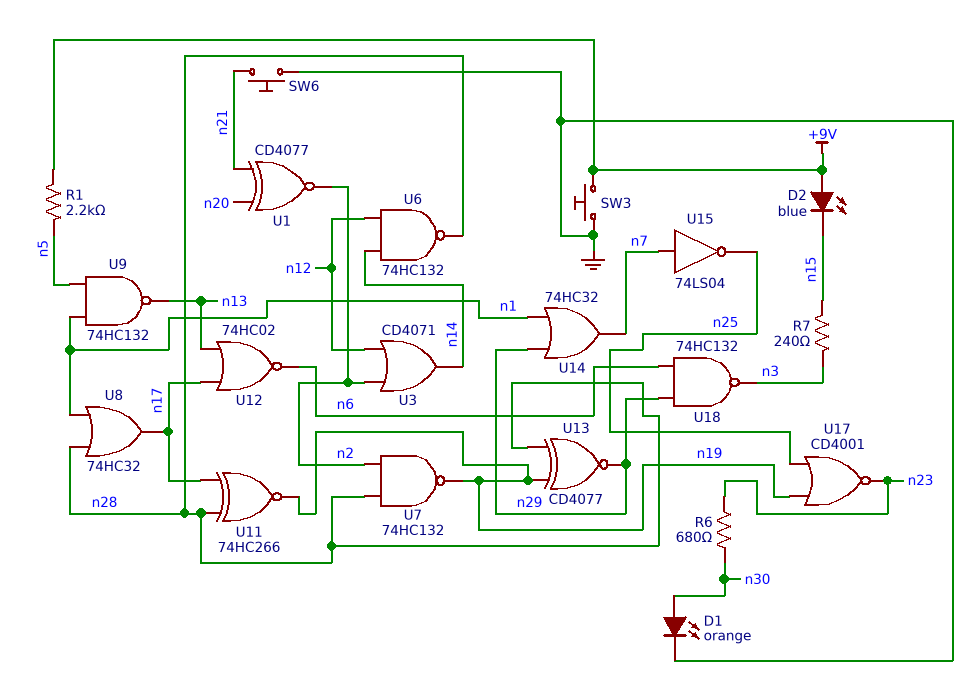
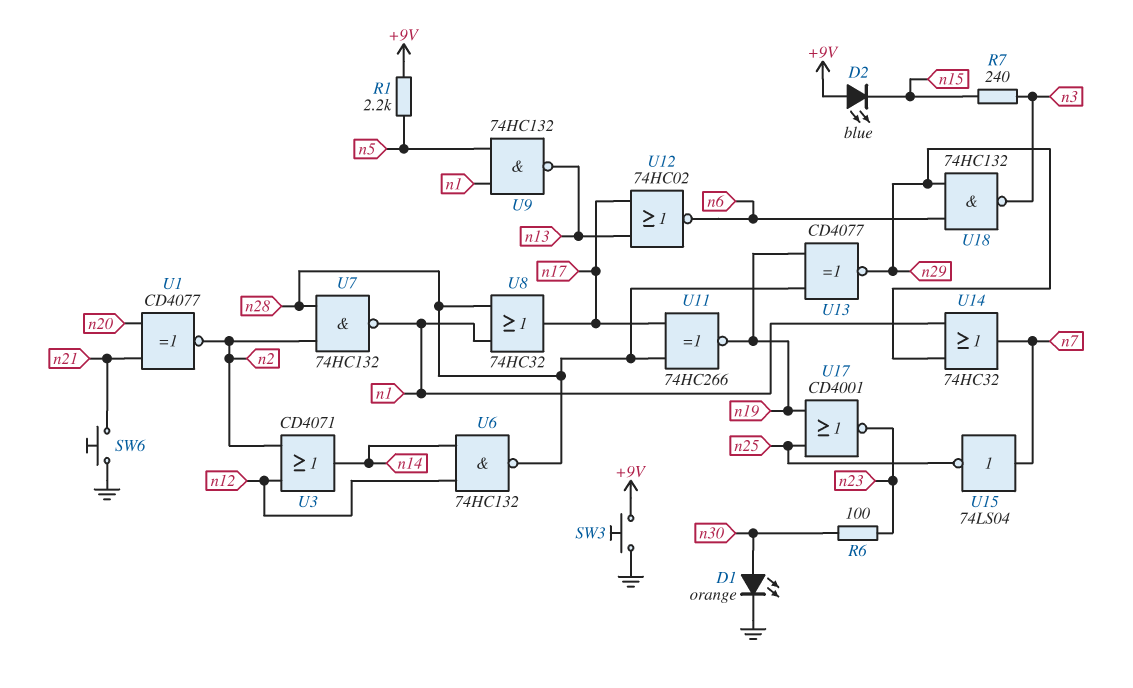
R6: 680 (n23, n30) -> 100 (n23, n30)
U7: NAND 74HC132 (in n2, in n28, out n19) -> NAND 74HC132 (in n2, in n28, out n1)

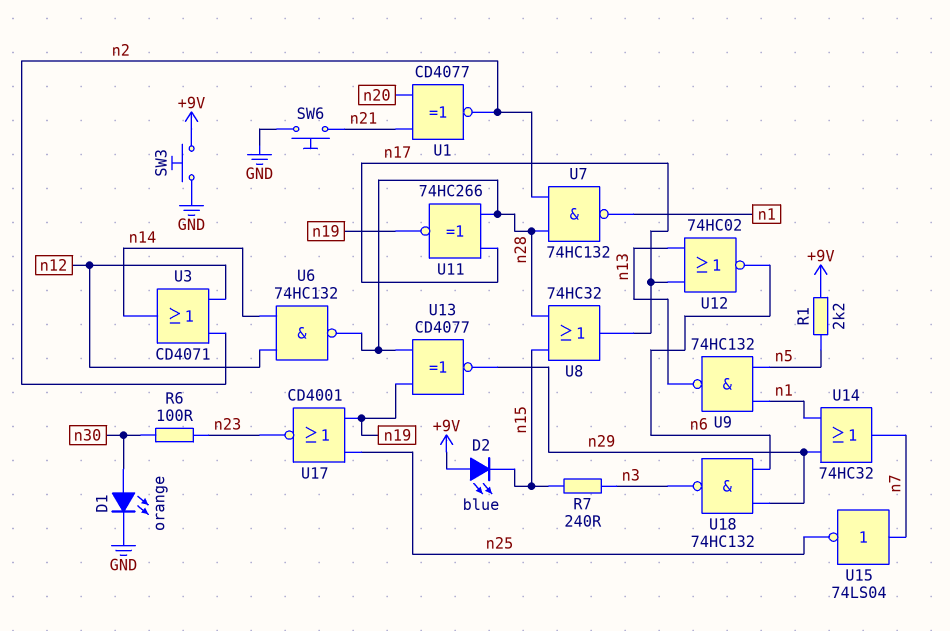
U8: OR 74HC32 (in n1, in n28, out n17) -> OR 74HC32 (in n15, in n28, out n17)

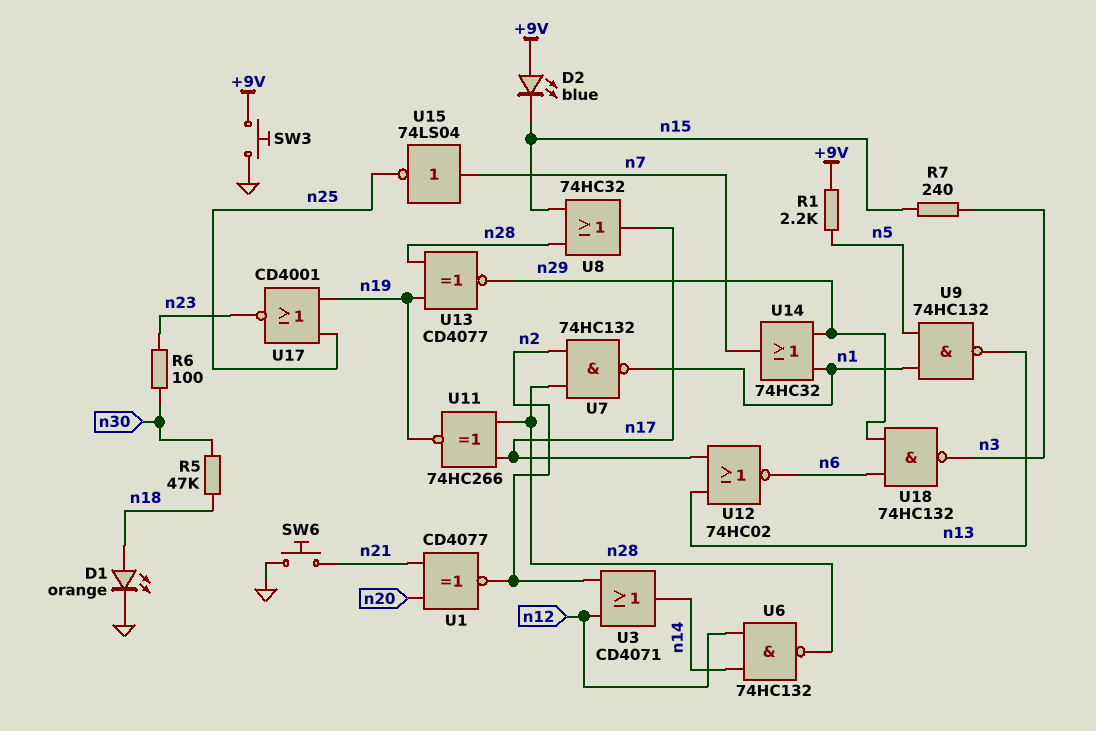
D1: LED orange (A n30, K GND) -> LED orange (A n18, K GND)
R5: none -> 47k (n18, n30)

